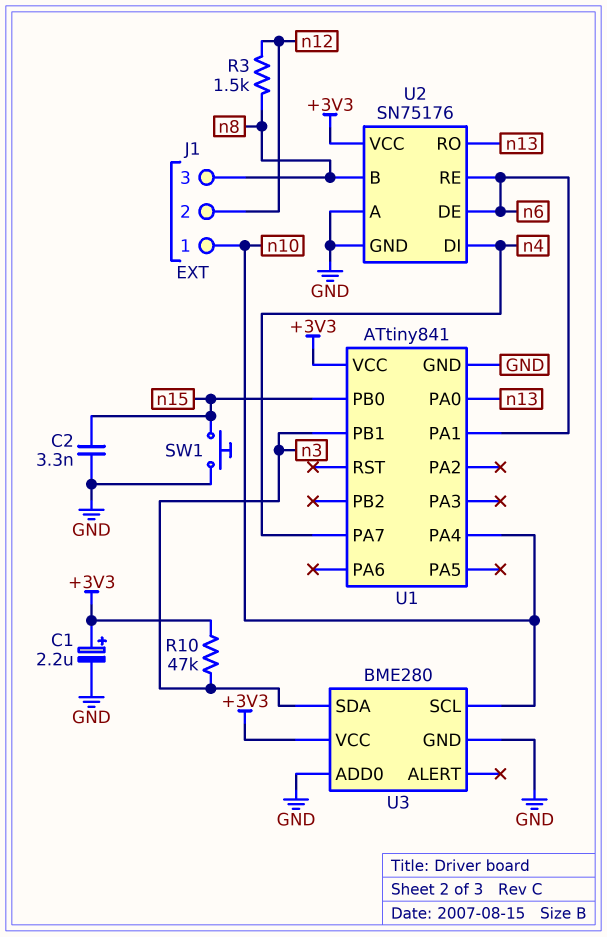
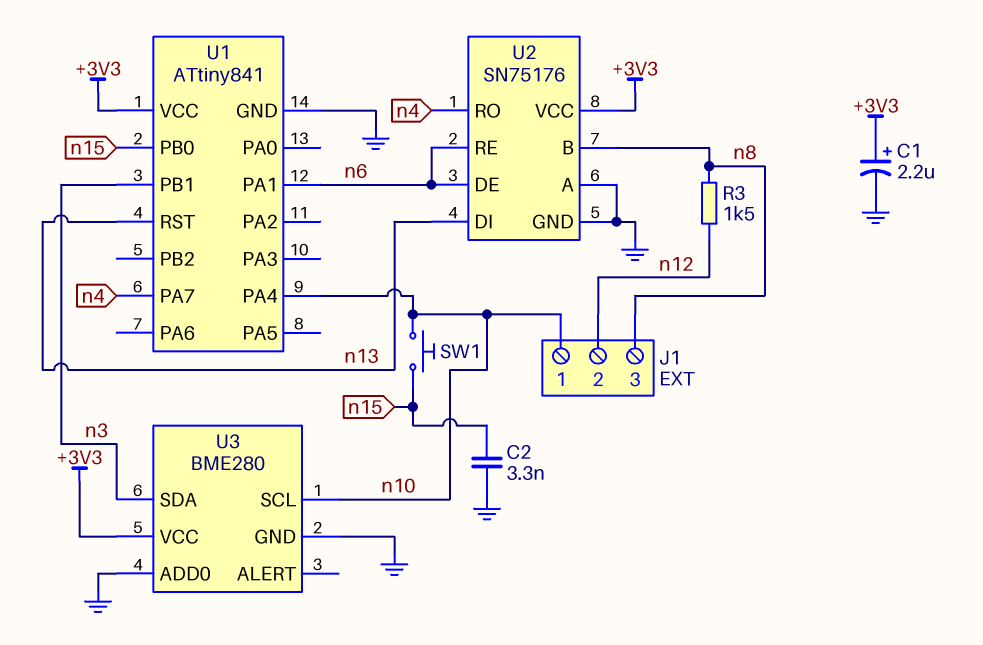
R10: 47k (+3V3, n3) -> none
SW1: button (GND, n15) -> button (n10, n15)
U1 pin PA0: n13 -> none
U1 pin RST: none -> n13
U2 pin DI: n4 -> n13
U2 pin RO: n13 -> n4

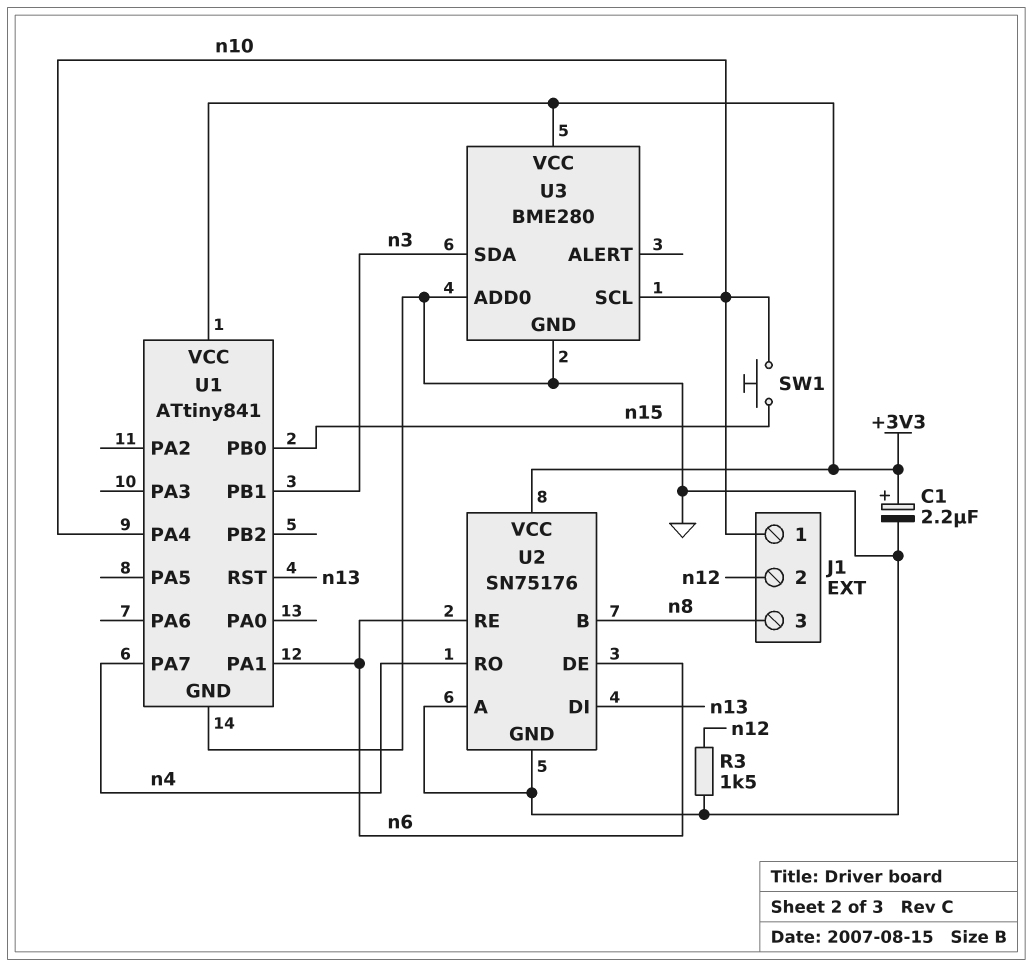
C2: 3.3nF (GND, n15) -> none
R3: 1.5k (n8, n12) -> 1.5k (GND, n12)

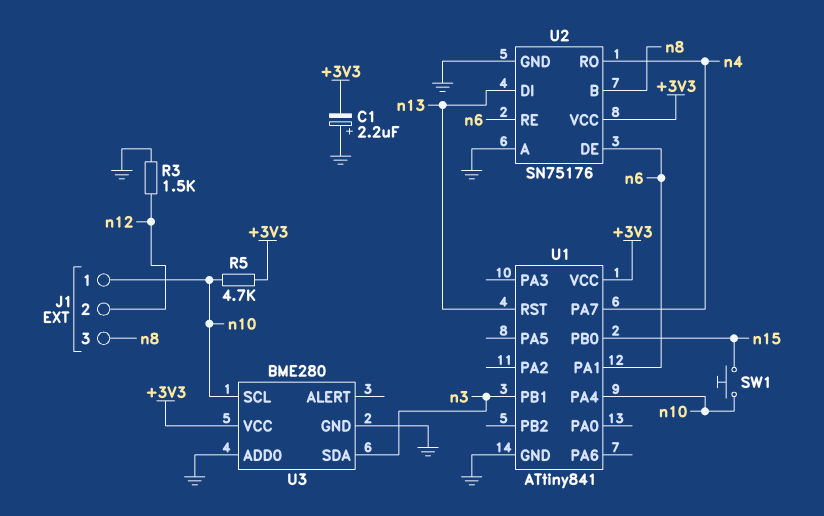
C1: 2.2uF (plus +3V3, minus GND) -> 2.2uF (plus GND, minus +3V3)
R5: none -> 4.7k (+3V3, n10)

